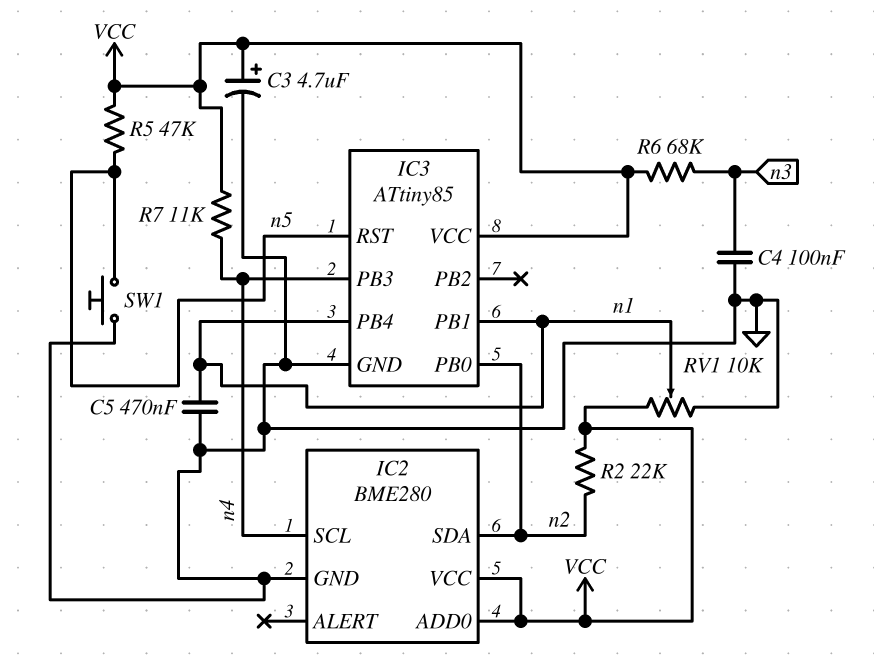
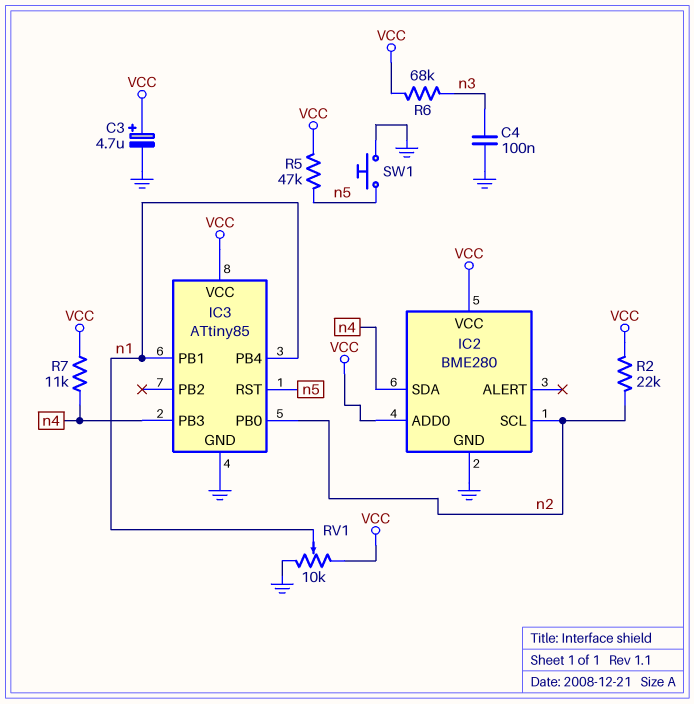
C5: 470nF (GND, n1) -> none
IC2 pin SCL: n4 -> n2
IC2 pin SDA: n2 -> n4

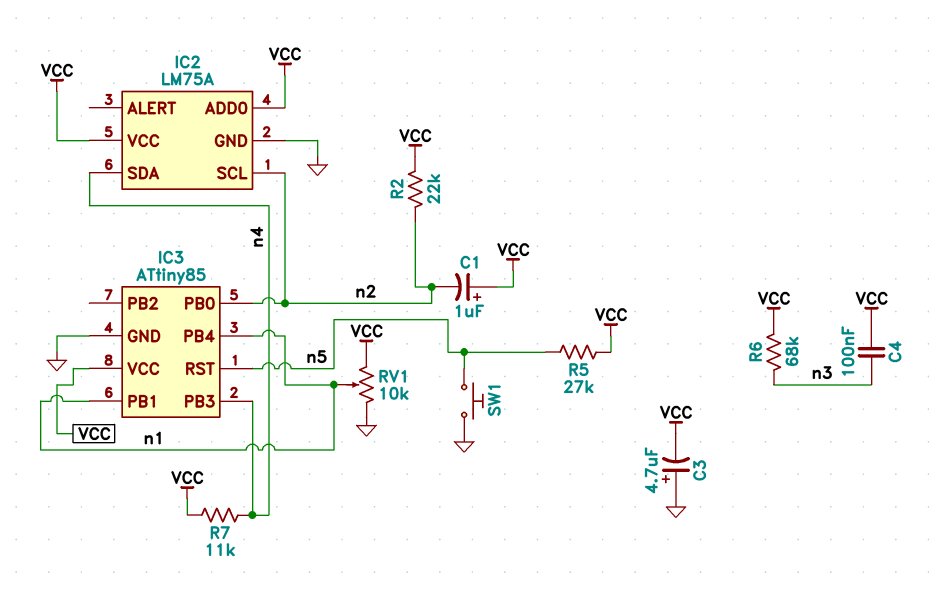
C1: none -> 1uF (plus VCC, minus n2)
C3: 4.7uF (plus VCC, minus GND) -> 4.7uF (plus GND, minus VCC)
C4: 100nF (GND, n3) -> 100nF (VCC, n3)
IC2: BME280 -> LM75A
R5: 47k (VCC, n5) -> 27k (VCC, n5)

